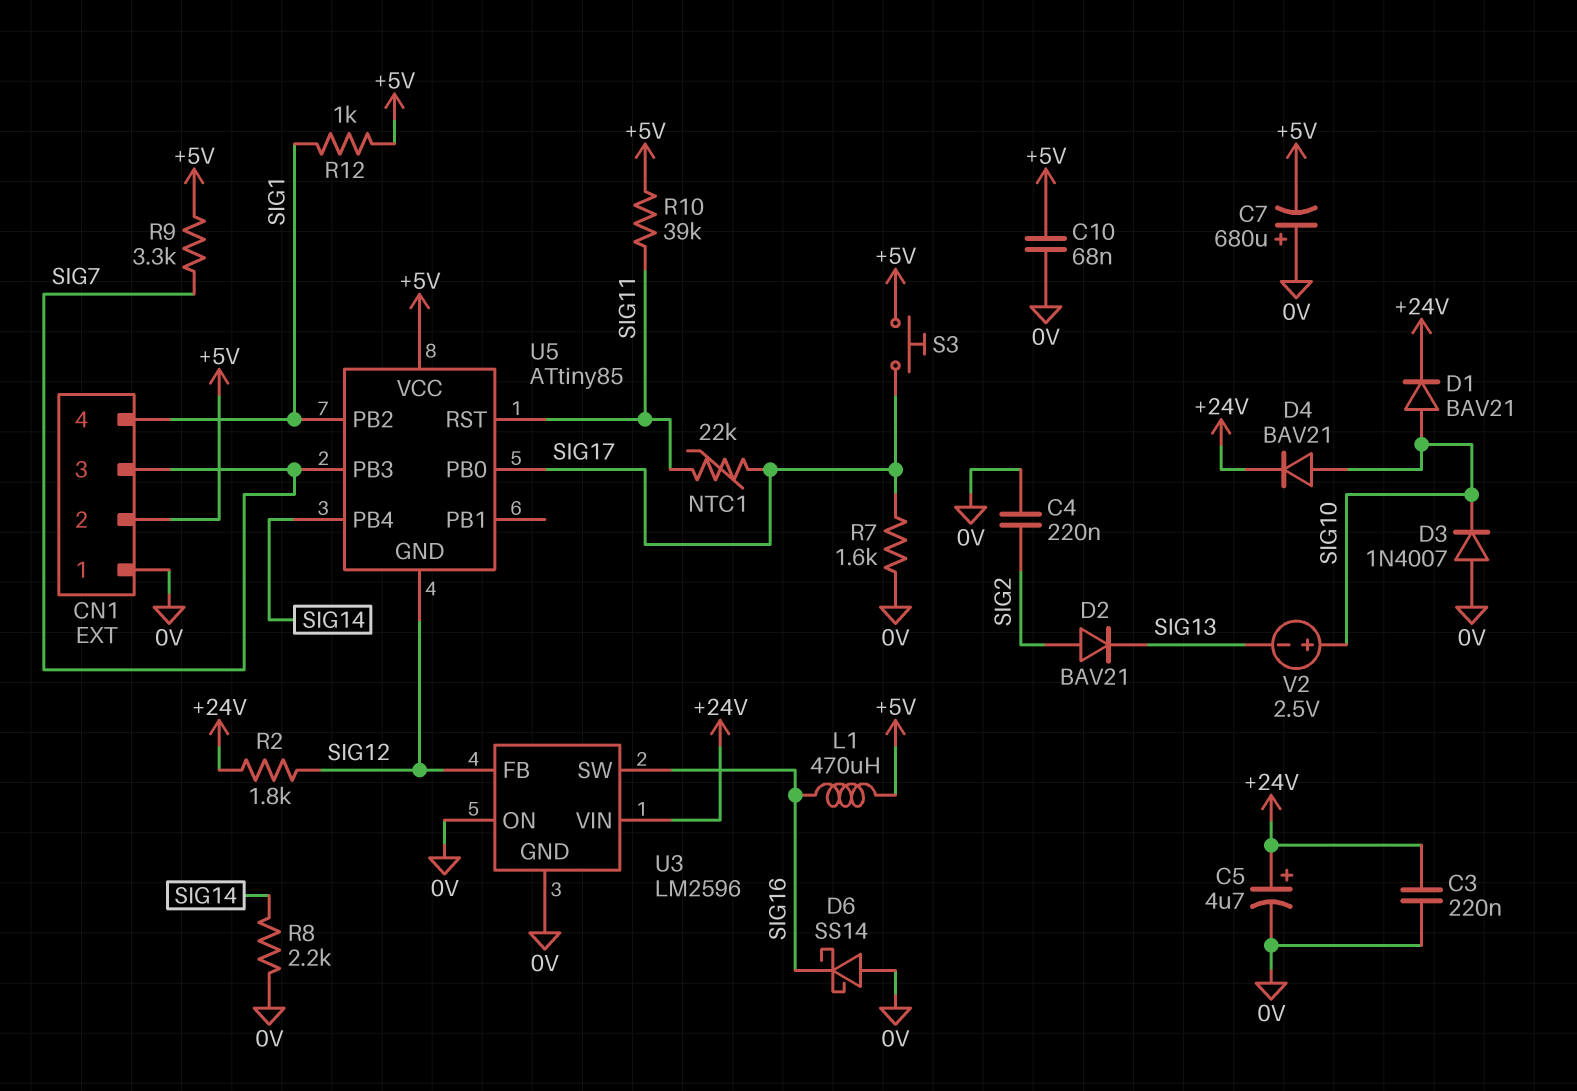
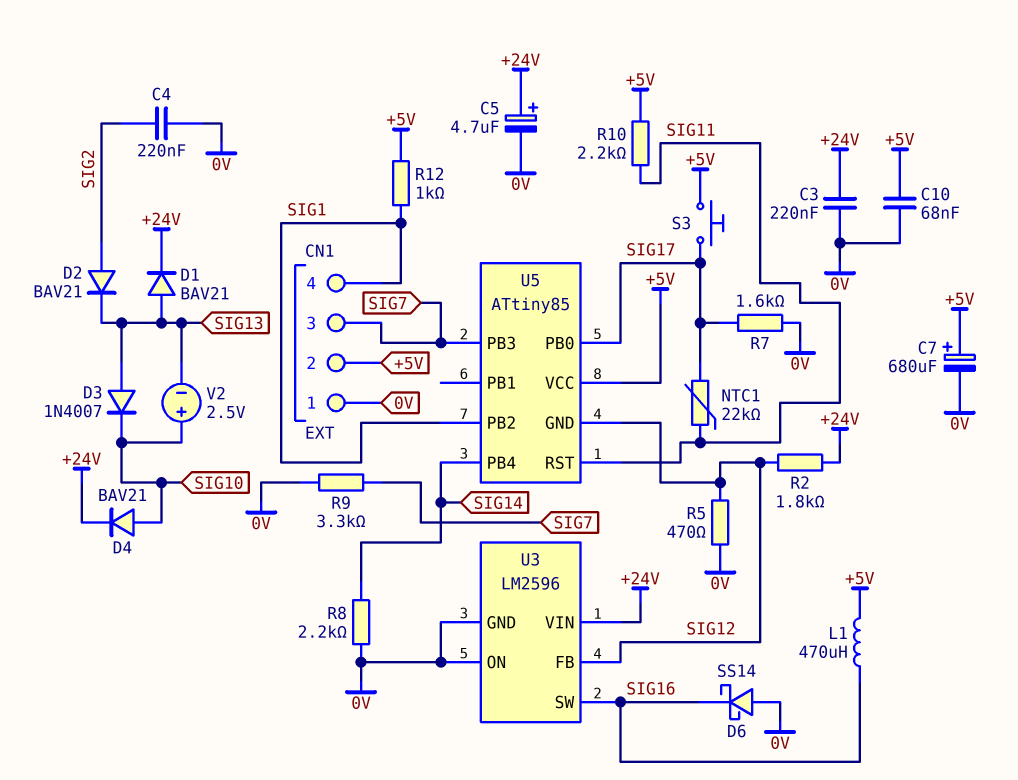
C7: 680uF (plus 0V, minus +5V) -> 680uF (plus +5V, minus 0V)
D1: diode BAV21 (A SIG10, K +24V) -> diode BAV21 (A SIG13, K +24V)
D3: diode 1N4007 (A 0V, K SIG10) -> diode 1N4007 (A SIG13, K SIG10)
R5: none -> 470 (0V, SIG12)
R9: 3.3k (+5V, SIG7) -> 3.3k (0V, SIG7)
R10: 39k (+5V, SIG11) -> 2.2k (+5V, SIG11)

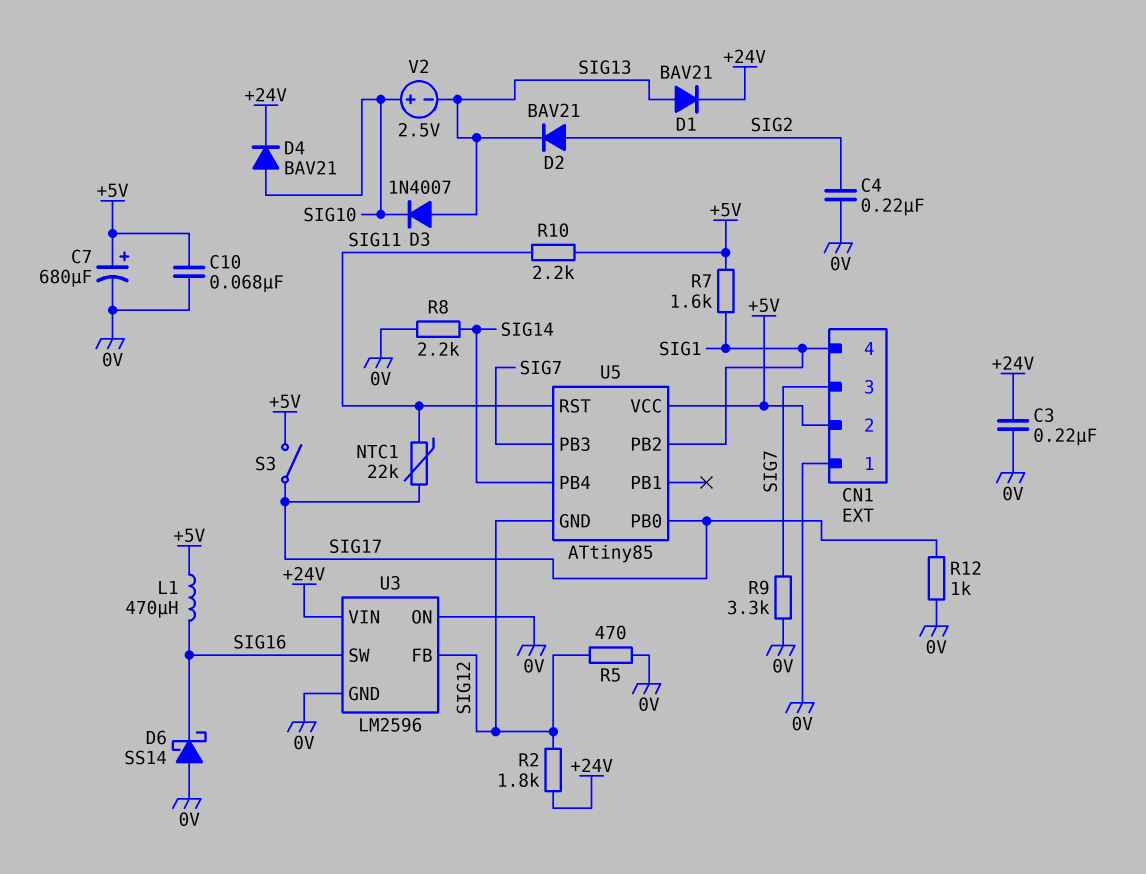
C5: 4.7uF (plus +24V, minus 0V) -> none
R7: 1.6k (0V, SIG17) -> 1.6k (+5V, SIG1)
R12: 1k (+5V, SIG1) -> 1k (0V, SIG17)
S3: button (+5V, SIG17) -> switch (+5V, SIG17)

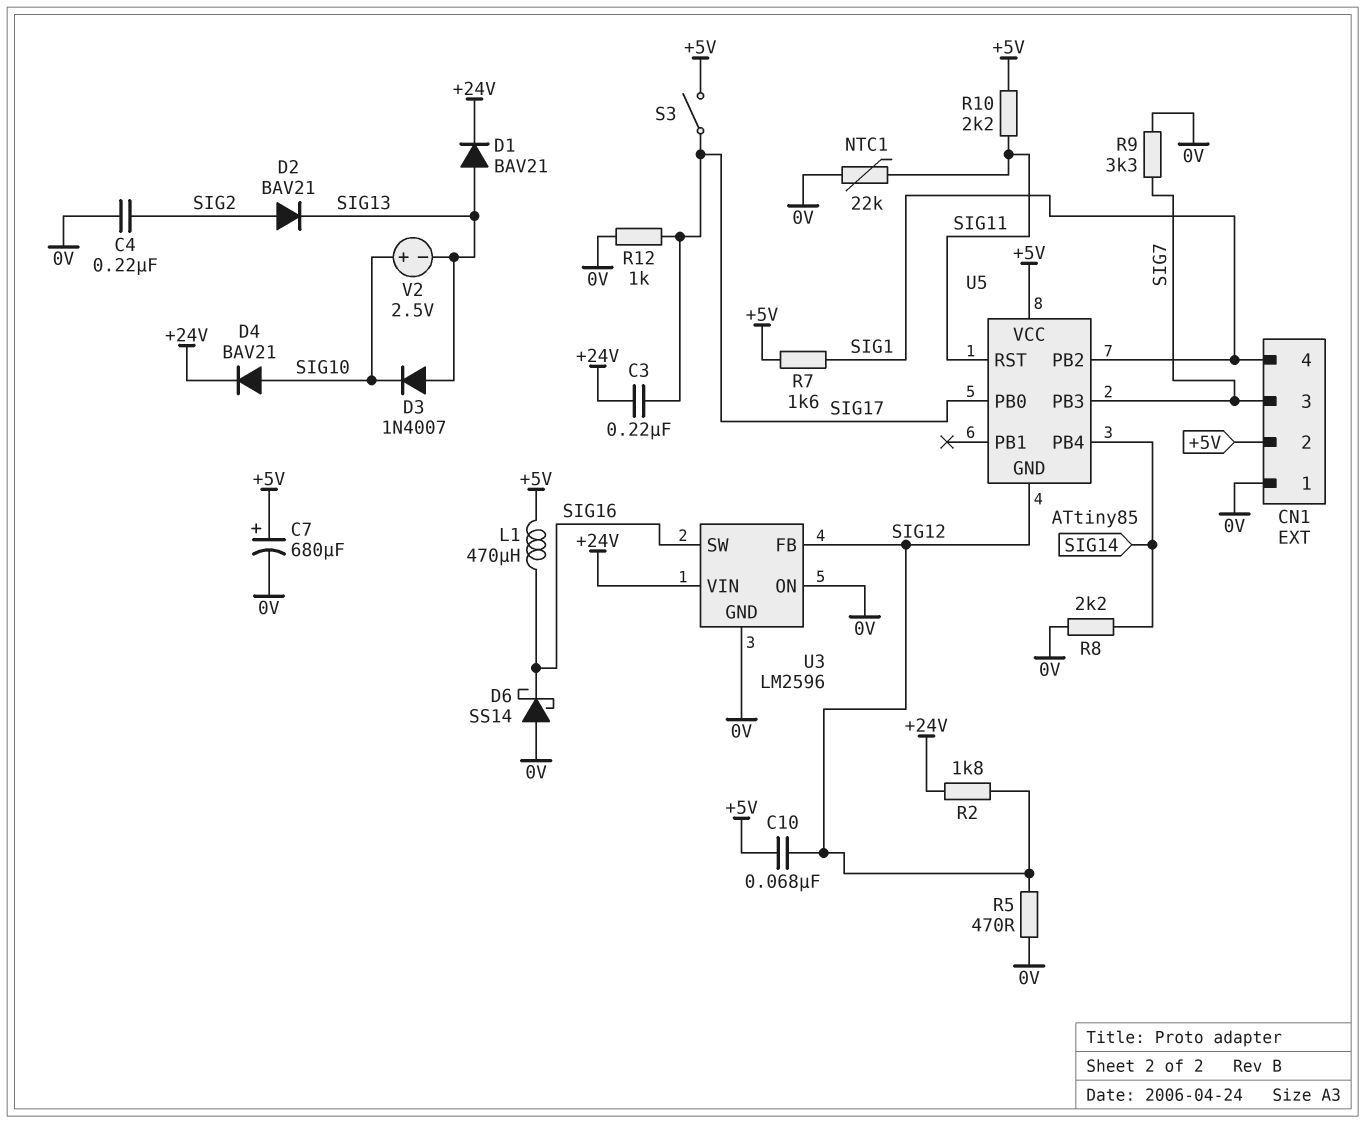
C3: 220nF (+24V, 0V) -> 220nF (+24V, SIG17)
C10: 68nF (+5V, 0V) -> 68nF (+5V, SIG12)
NTC1: 22k (SIG11, SIG17) -> 22k (0V, SIG11)

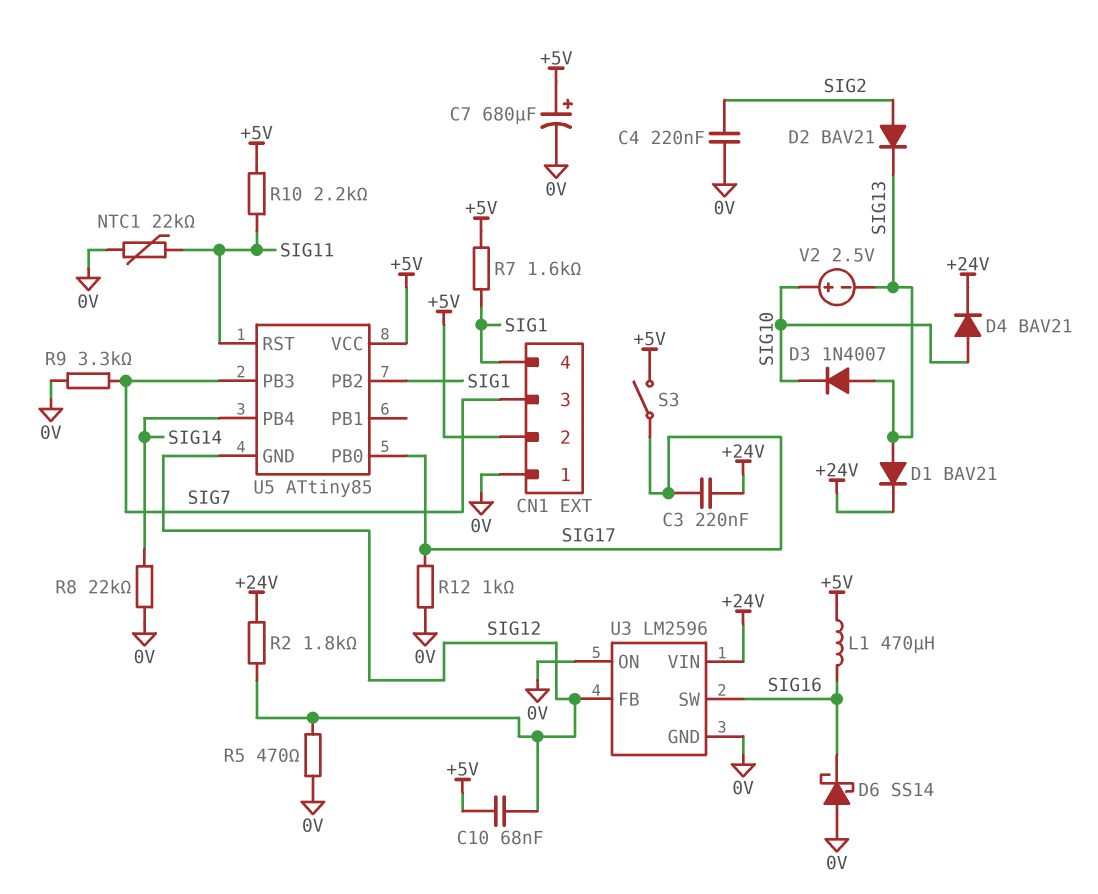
R8: 2.2k (0V, SIG14) -> 22k (0V, SIG14)

